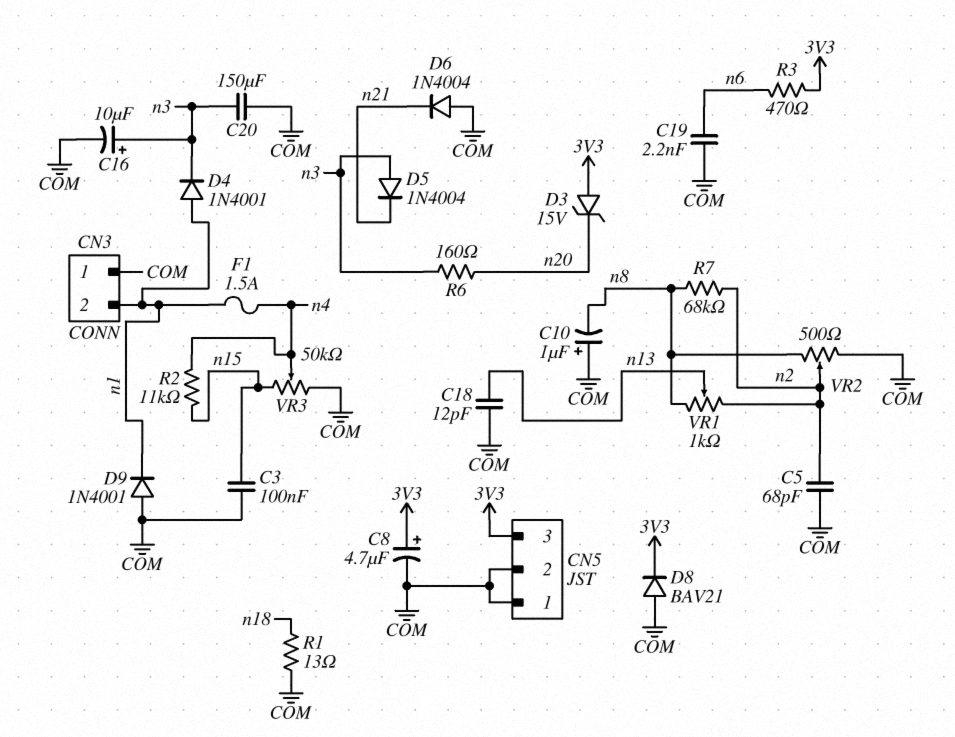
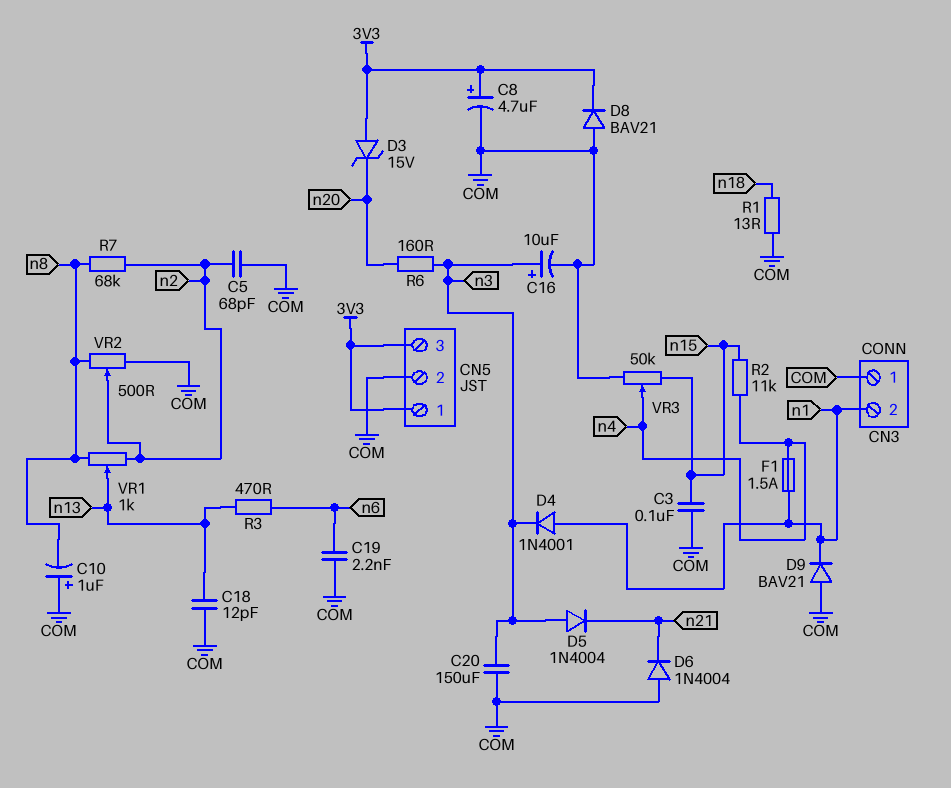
CN5 pin 1: COM -> 3V3
D9: diode 1N4001 (A COM, K n1) -> diode BAV21 (A COM, K n1)
R3: 470 (3V3, n6) -> 470 (n6, n13)

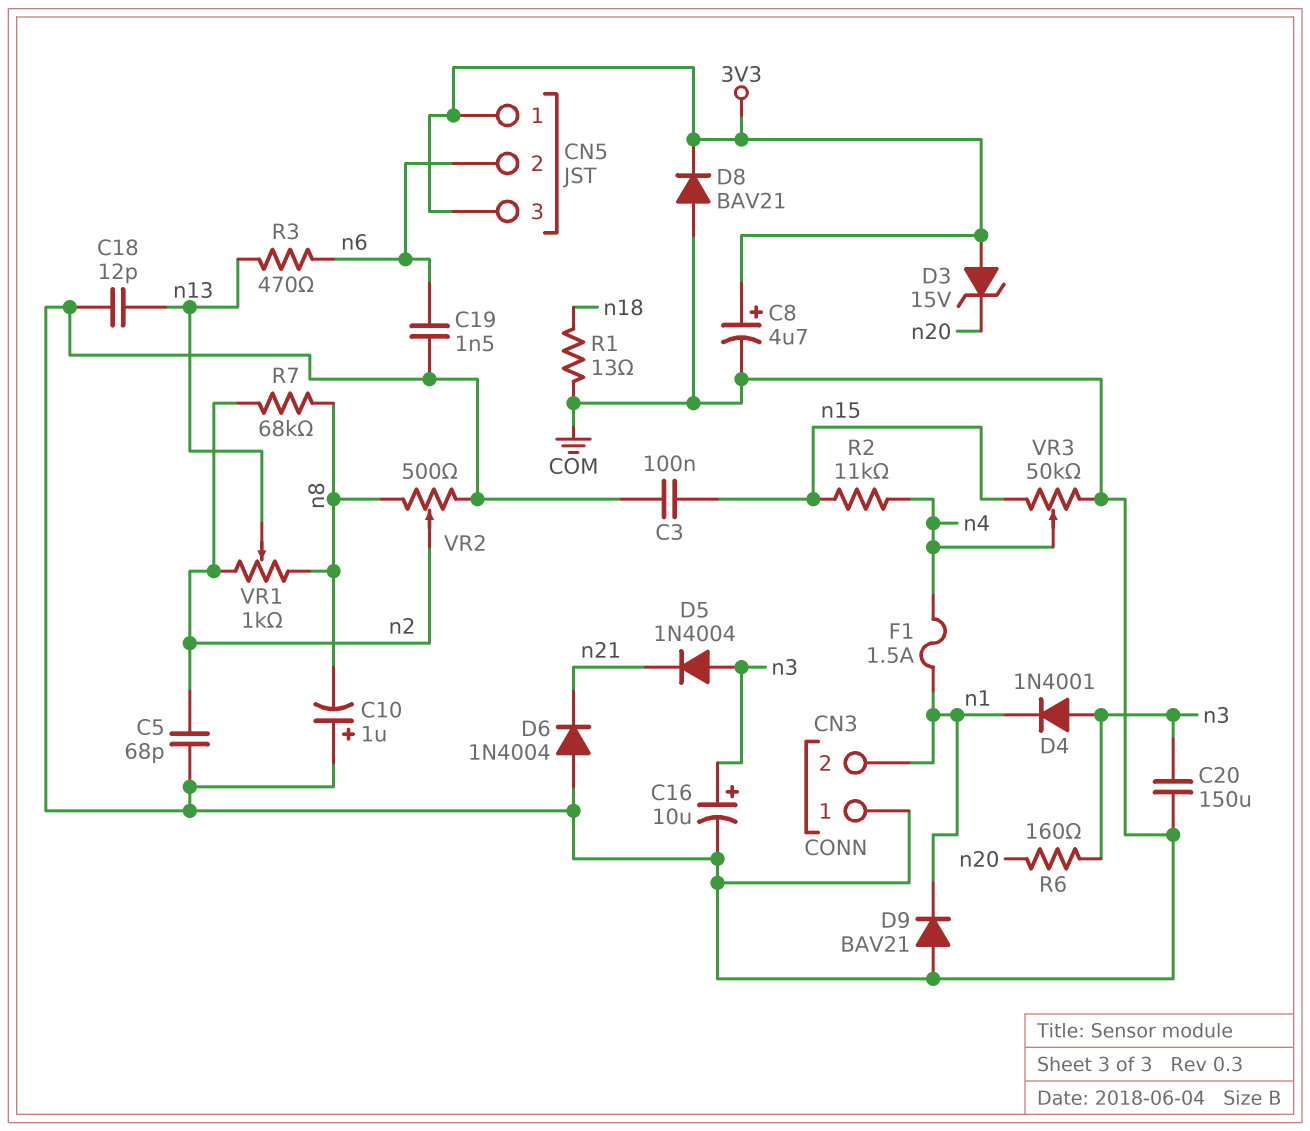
C19: 2.2nF (COM, n6) -> 1.5nF (COM, n6)
CN5 pin 2: COM -> n6
D4: diode 1N4001 (A n1, K n3) -> diode 1N4001 (A n3, K n1)

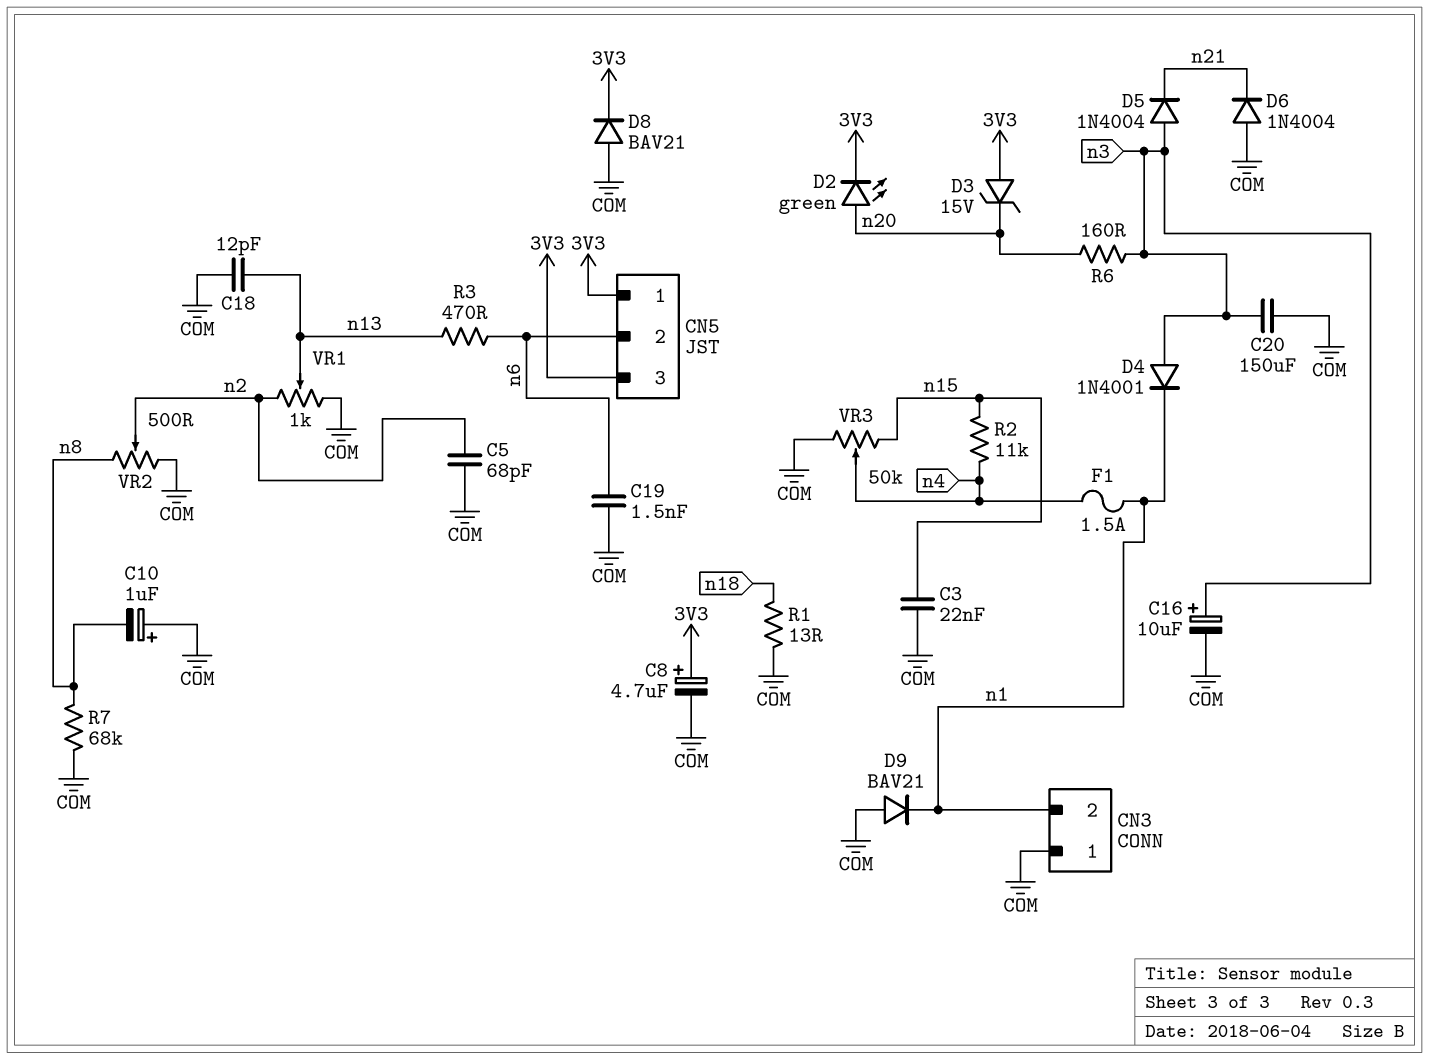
C3: 100nF (COM, n15) -> 22nF (COM, n15)
D2: none -> LED green (A n20, K 3V3)
R7: 68k (n2, n8) -> 68k (COM, n8)
VR1: 1k (n2, n8, wiper n13) -> 1k (COM, n2, wiper n13)

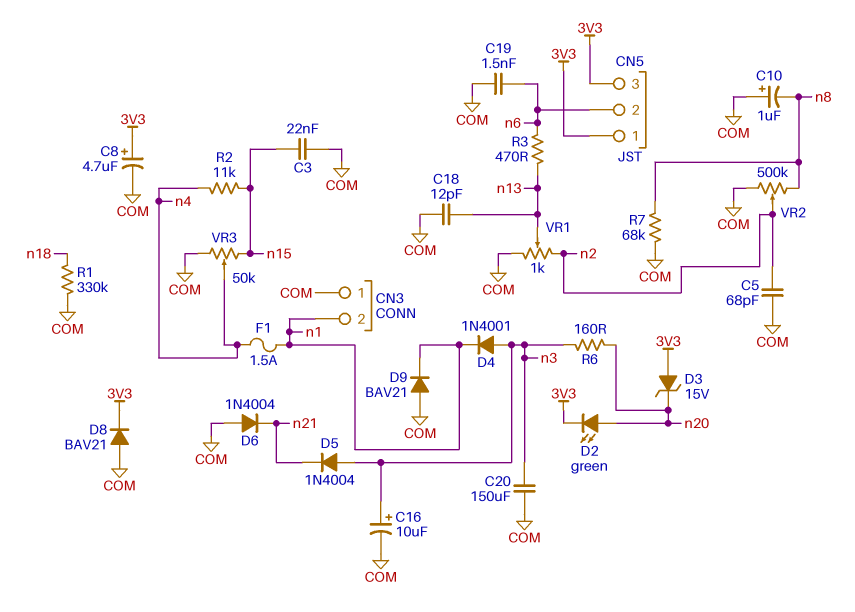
R1: 13 (COM, n18) -> 330k (COM, n18)
VR2: 500 (COM, n8, wiper n2) -> 500k (COM, n8, wiper n2)

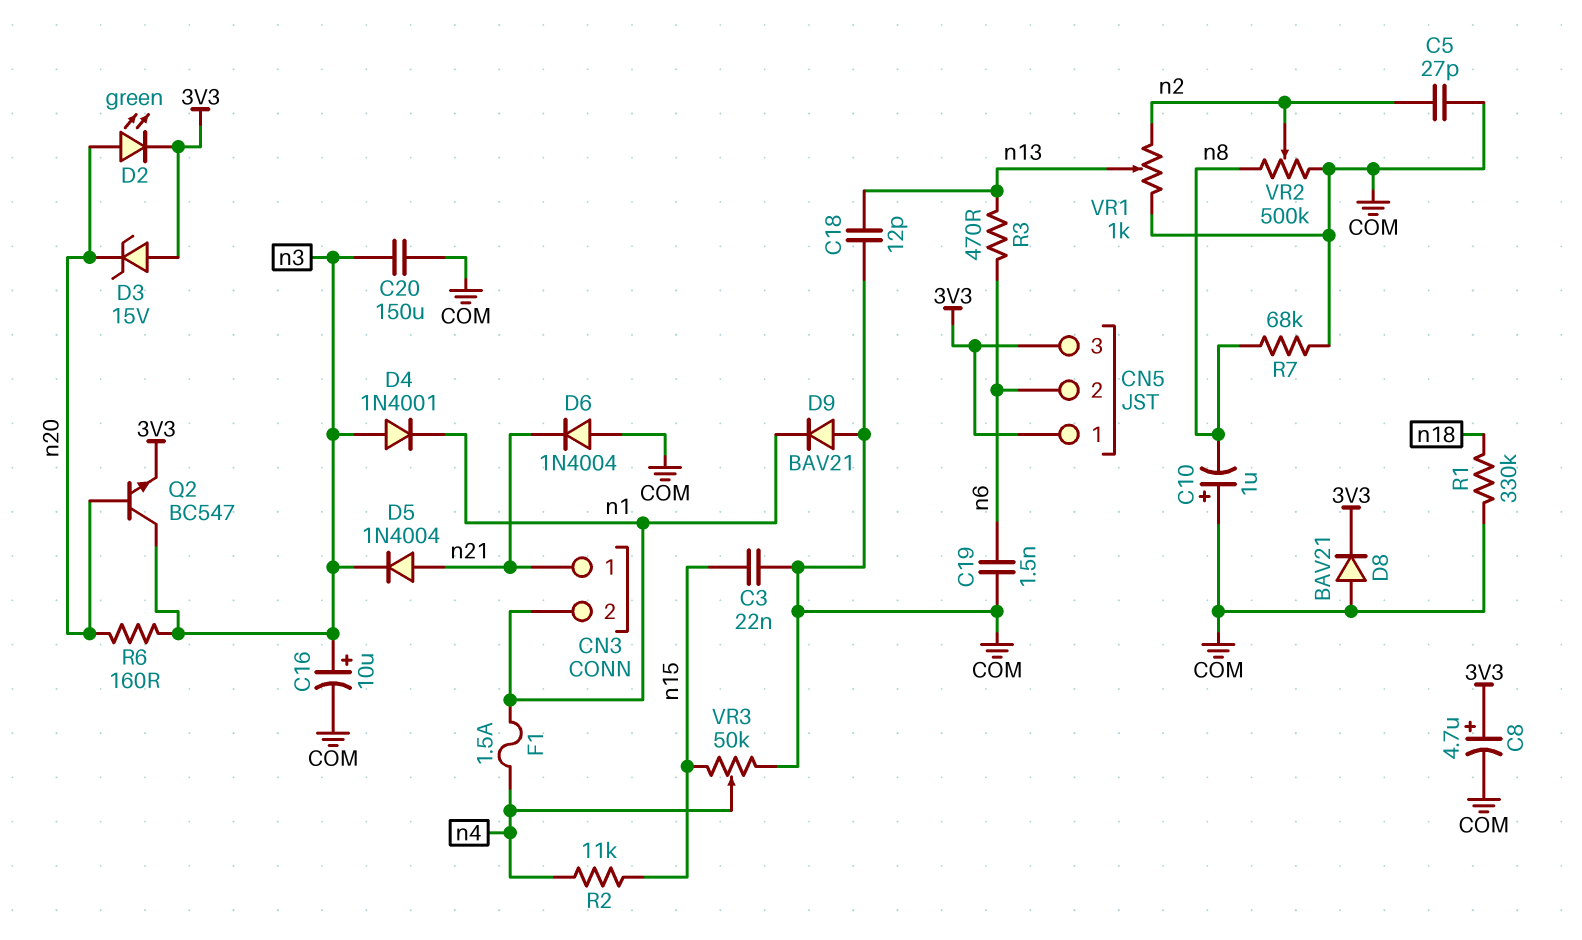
C5: 68pF (COM, n2) -> 27pF (COM, n2)
CN3 pin 1: COM -> n21
D5: diode 1N4004 (A n3, K n21) -> diode 1N4004 (A n21, K n3)
Q2: none -> NPN BC547 (B n20, C n3, E 3V3)

